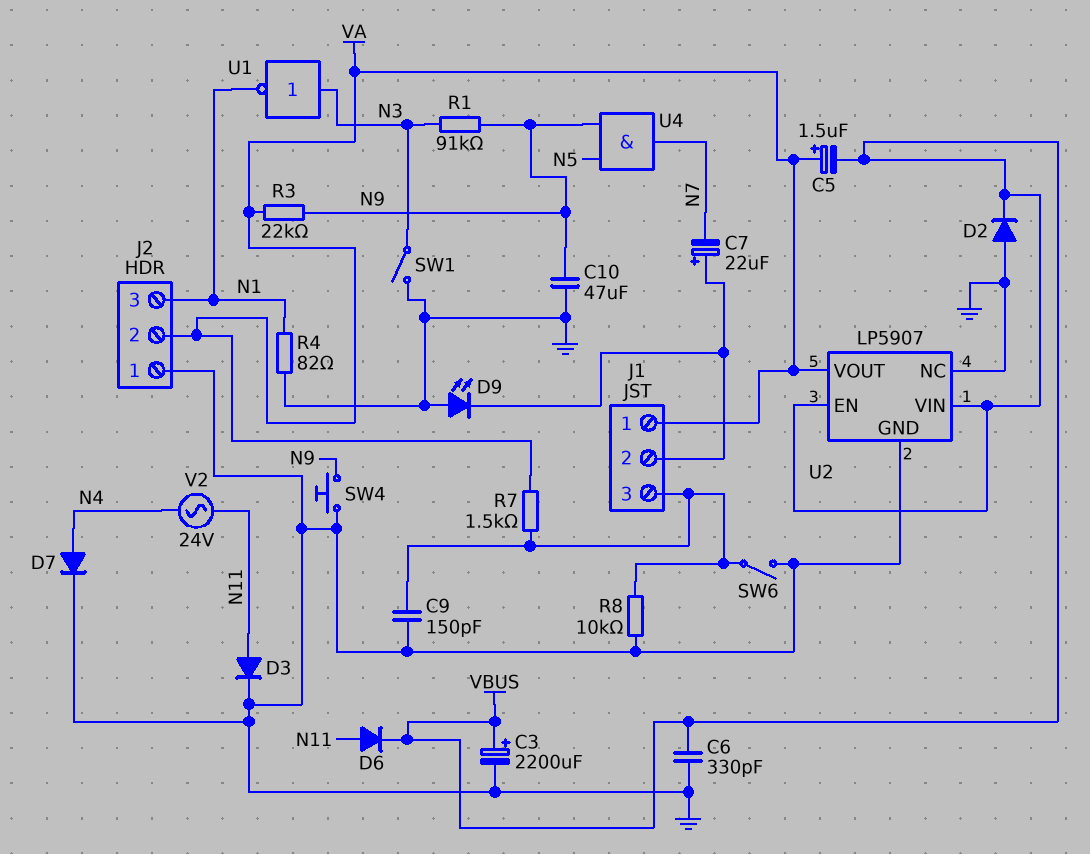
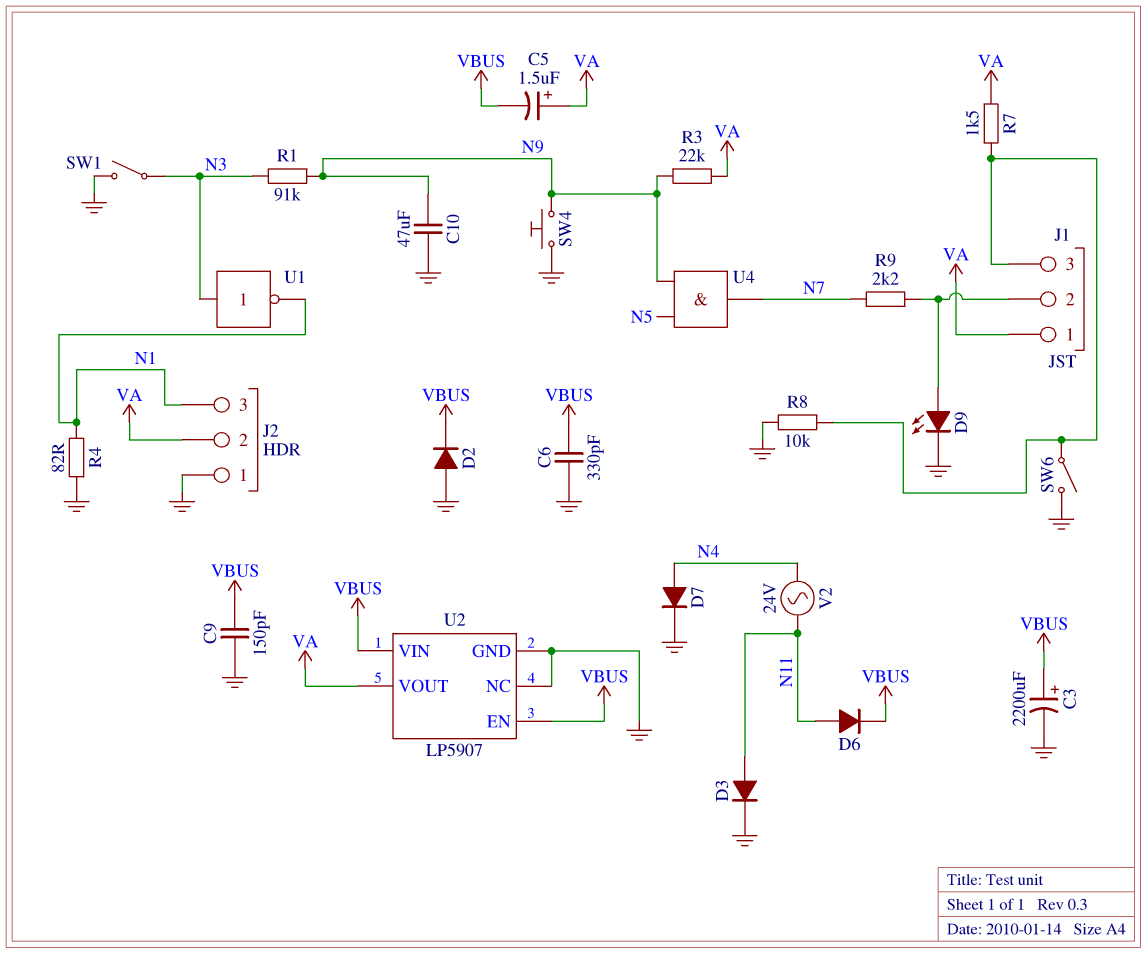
C7: 22uF (plus J1/2, minus N7) -> none
C9: 150pF (GND, J1/3) -> 150pF (GND, VBUS)
D9: LED (A GND, K J1/2) -> LED (A J1/2, K GND)
R9: none -> 2.2k (J1/2, N7)

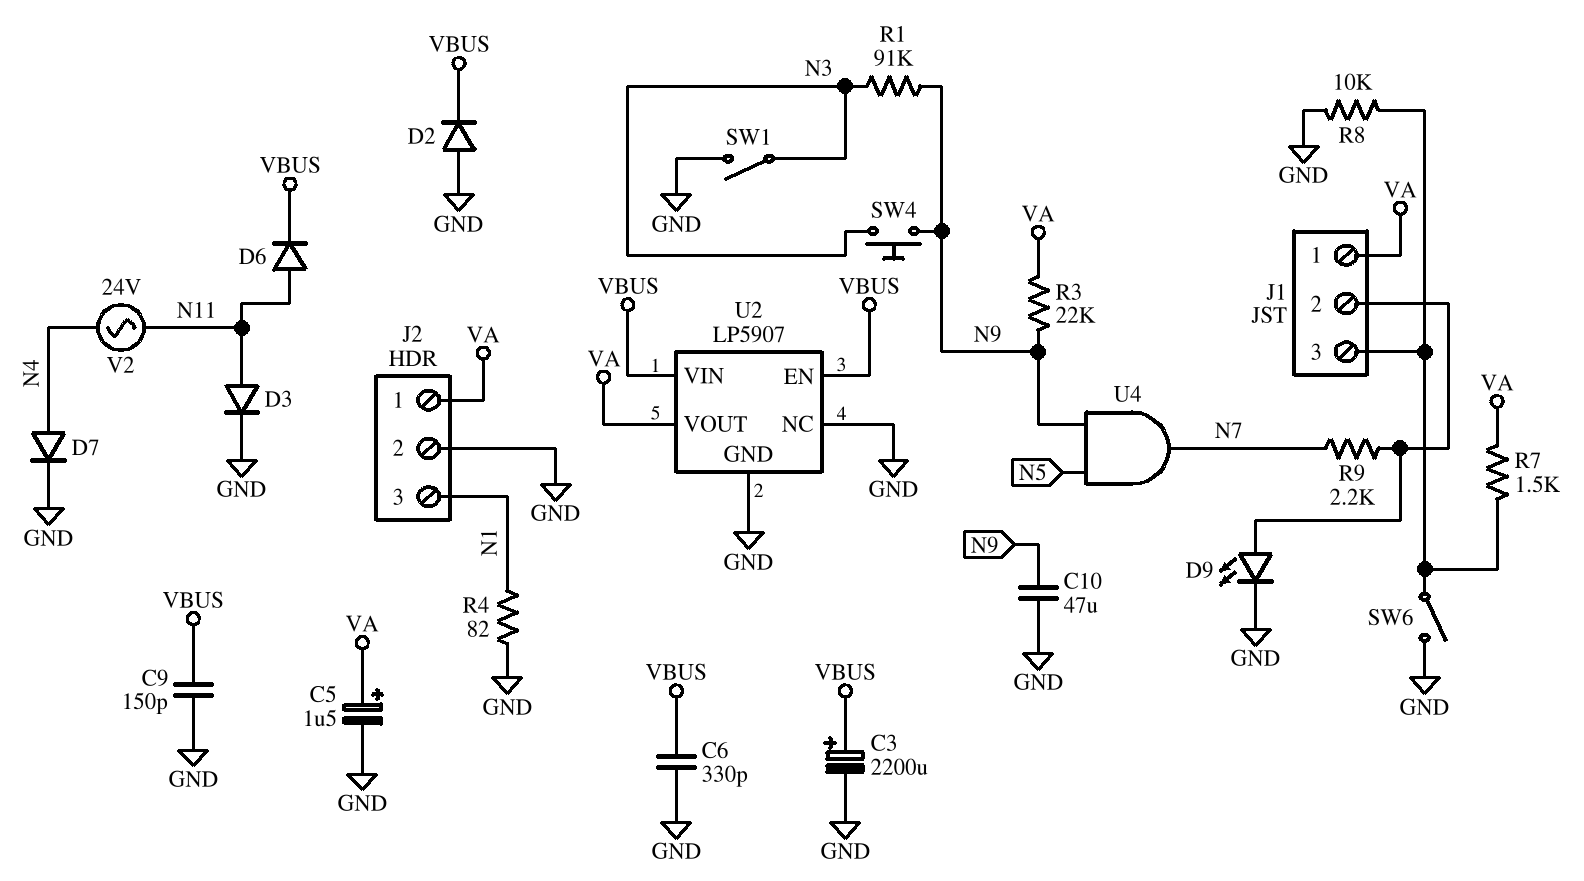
C5: 1.5uF (plus VA, minus VBUS) -> 1.5uF (plus VA, minus GND)
J2 pin 1: GND -> VA
J2 pin 2: VA -> GND
SW4: button (GND, N9) -> button (N3, N9)
U1: NOT (in N3, out N1) -> none

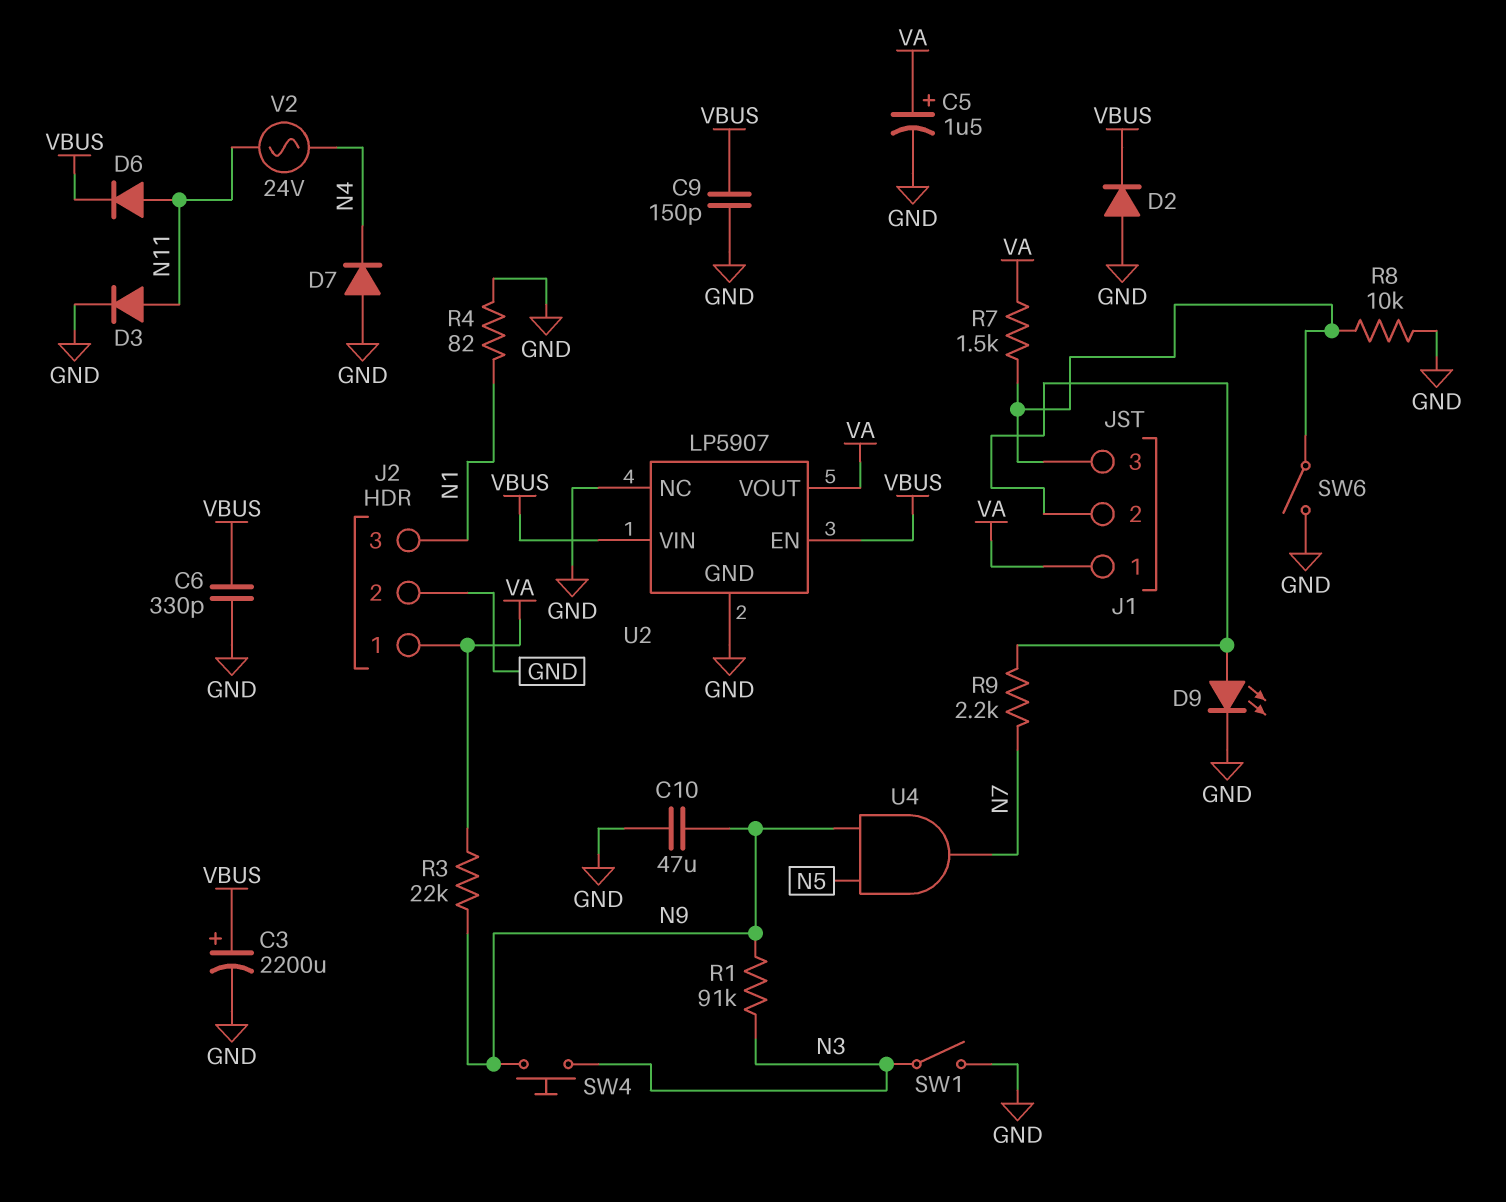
D7: diode (A N4, K GND) -> diode (A GND, K N4)

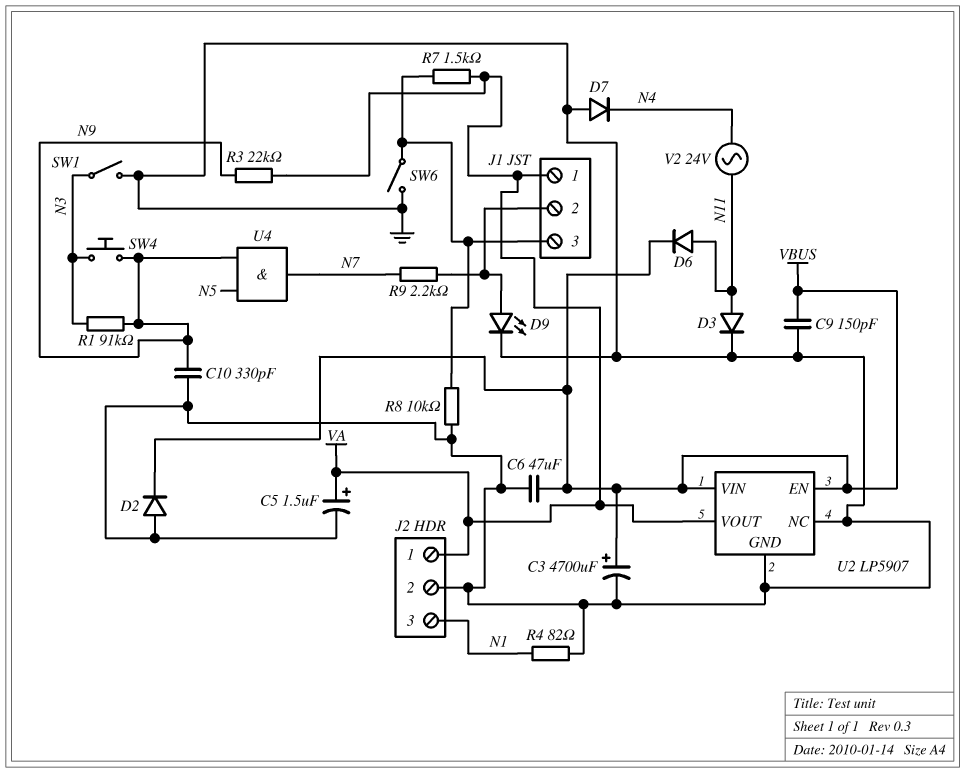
C3: 2200uF (plus VBUS, minus GND) -> 4700uF (plus VBUS, minus GND)
C6: 330pF (GND, VBUS) -> 47uF (GND, VBUS)
C10: 47uF (GND, N9) -> 330pF (GND, N9)

